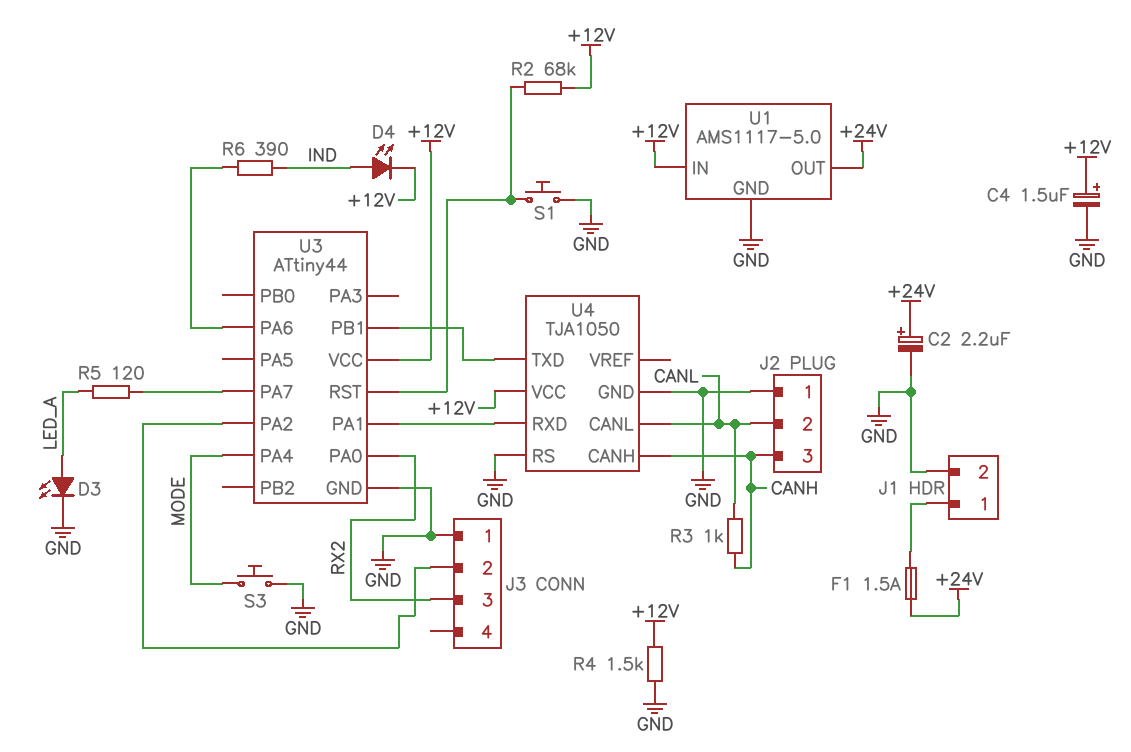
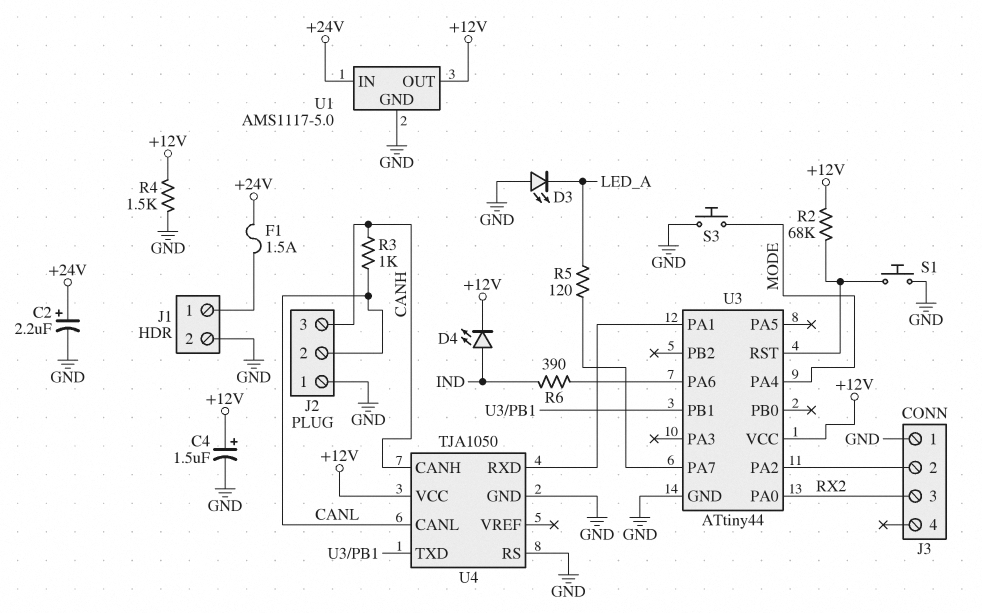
D3: LED (A LED_A, K GND) -> LED (A GND, K LED_A)
U1 pin IN: +12V -> +24V
U1 pin OUT: +24V -> +12V

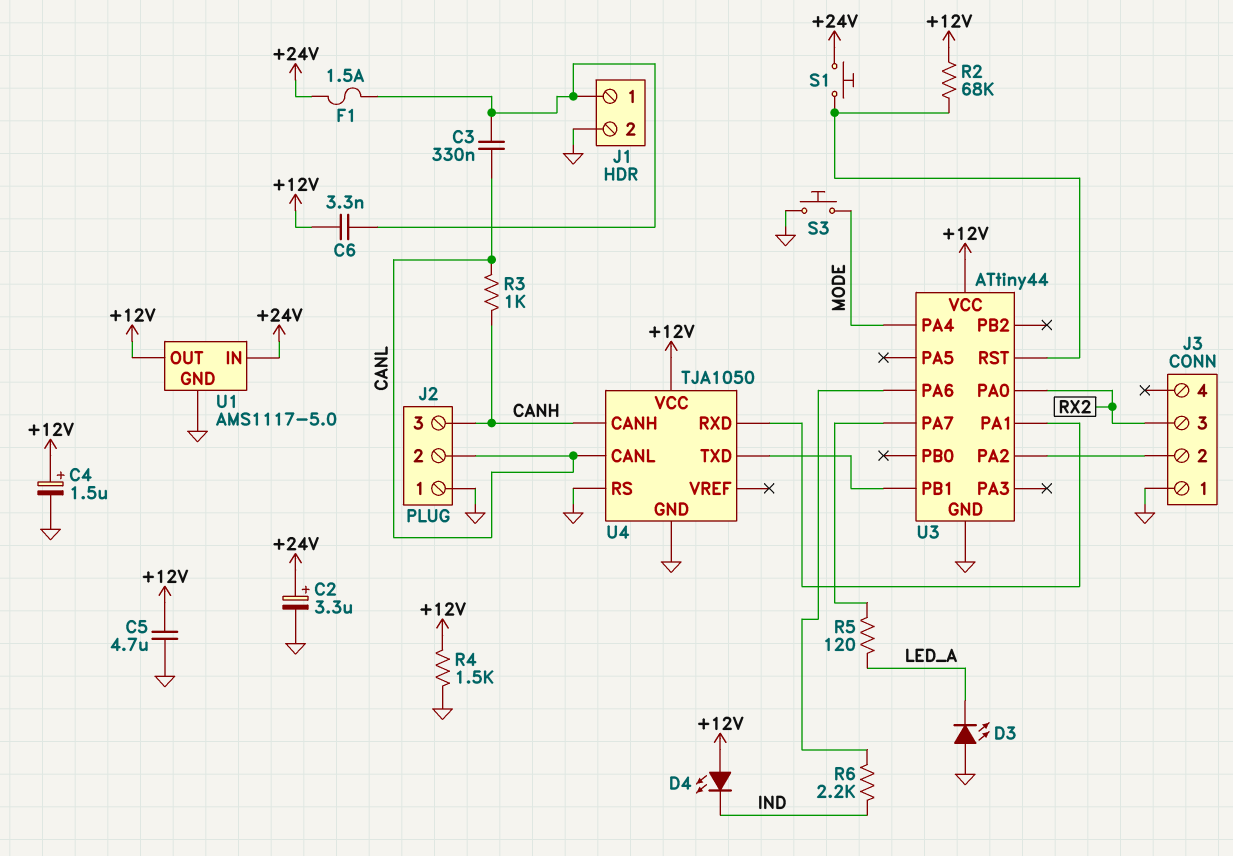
C2: 2.2uF (plus +24V, minus GND) -> 3.3uF (plus +24V, minus GND)
C3: none -> 330nF (CANL, J1/1)
C5: none -> 4.7uF (+12V, GND)
C6: none -> 3.3nF (+12V, J1/1)
D4: LED (A IND, K +12V) -> LED (A +12V, K IND)
R6: 390 (IND, U3/PA6) -> 2.2k (IND, U3/PA6)
S1: button (GND, U3/RST) -> button (+24V, U3/RST)

